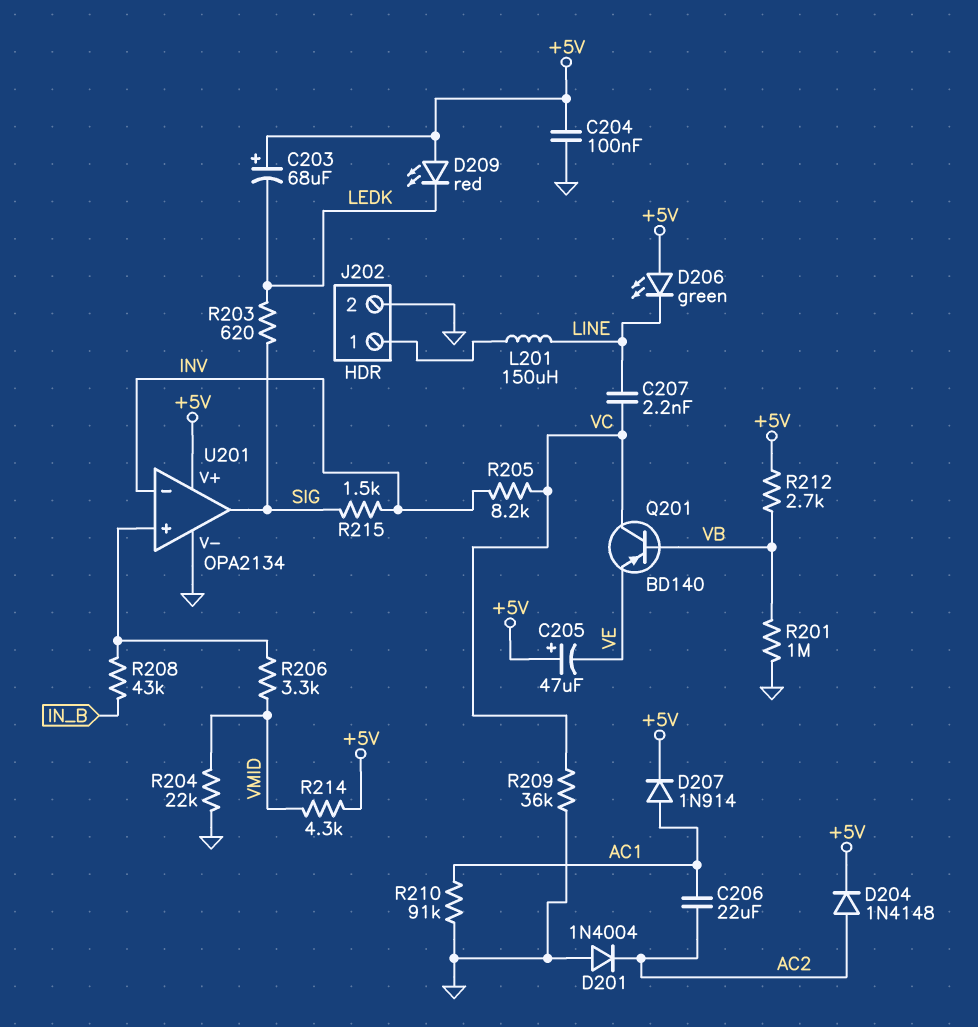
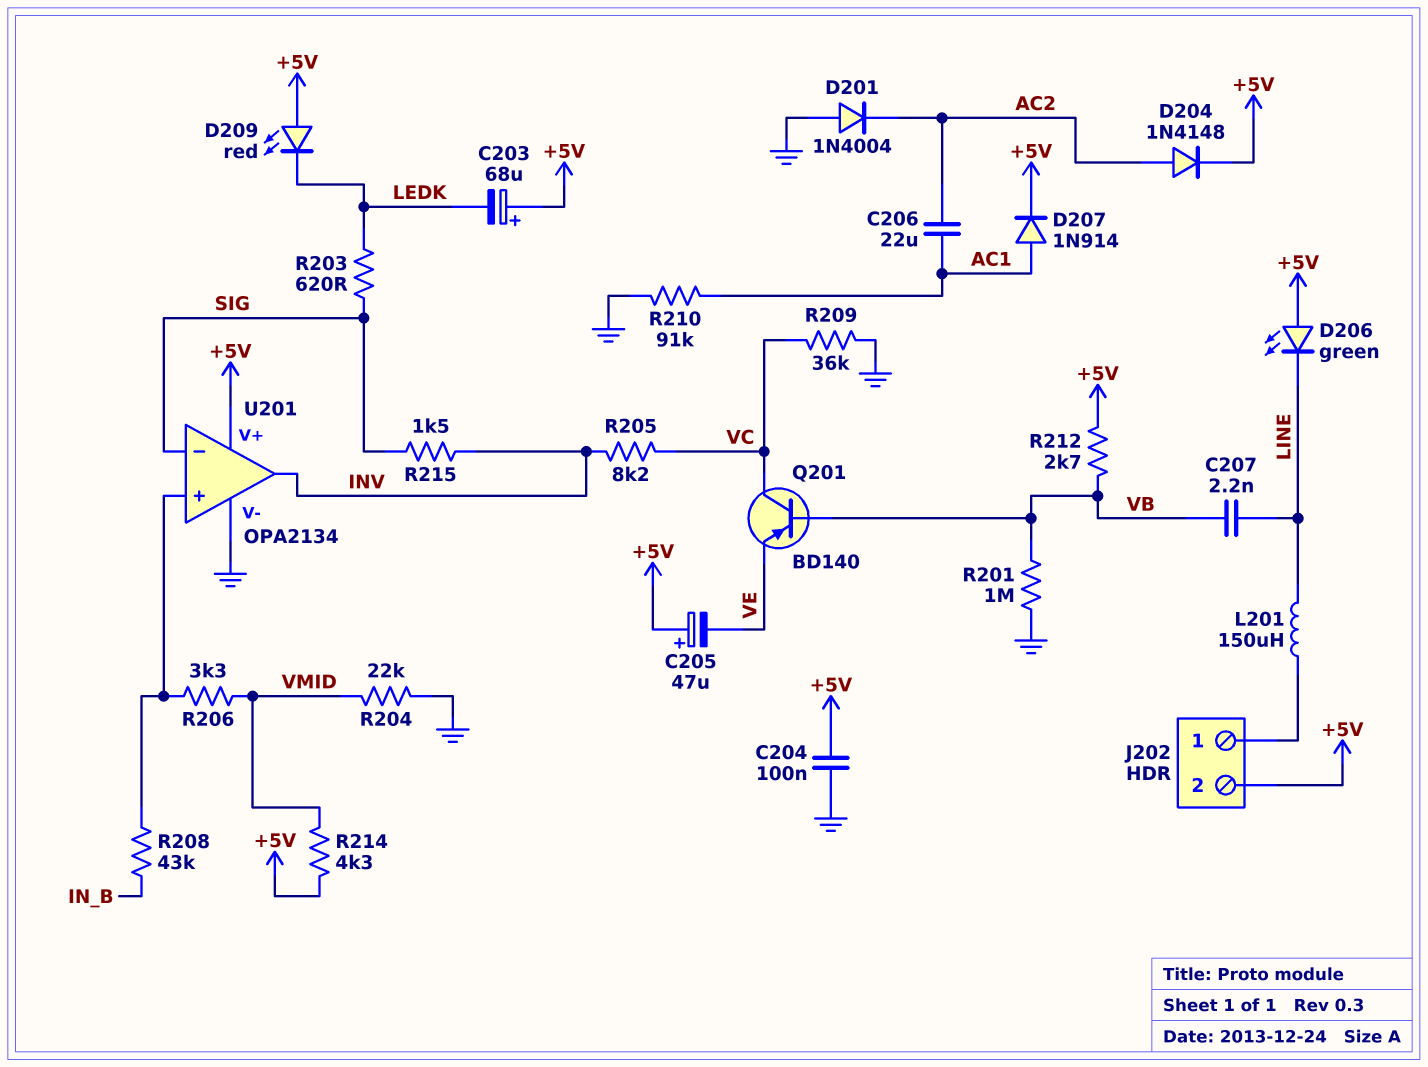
C207: 2.2nF (LINE, VC) -> 2.2nF (LINE, VB)
J202 pin 2: GND -> +5V
U201 pin in-: INV -> SIG
U201 pin out: SIG -> INV

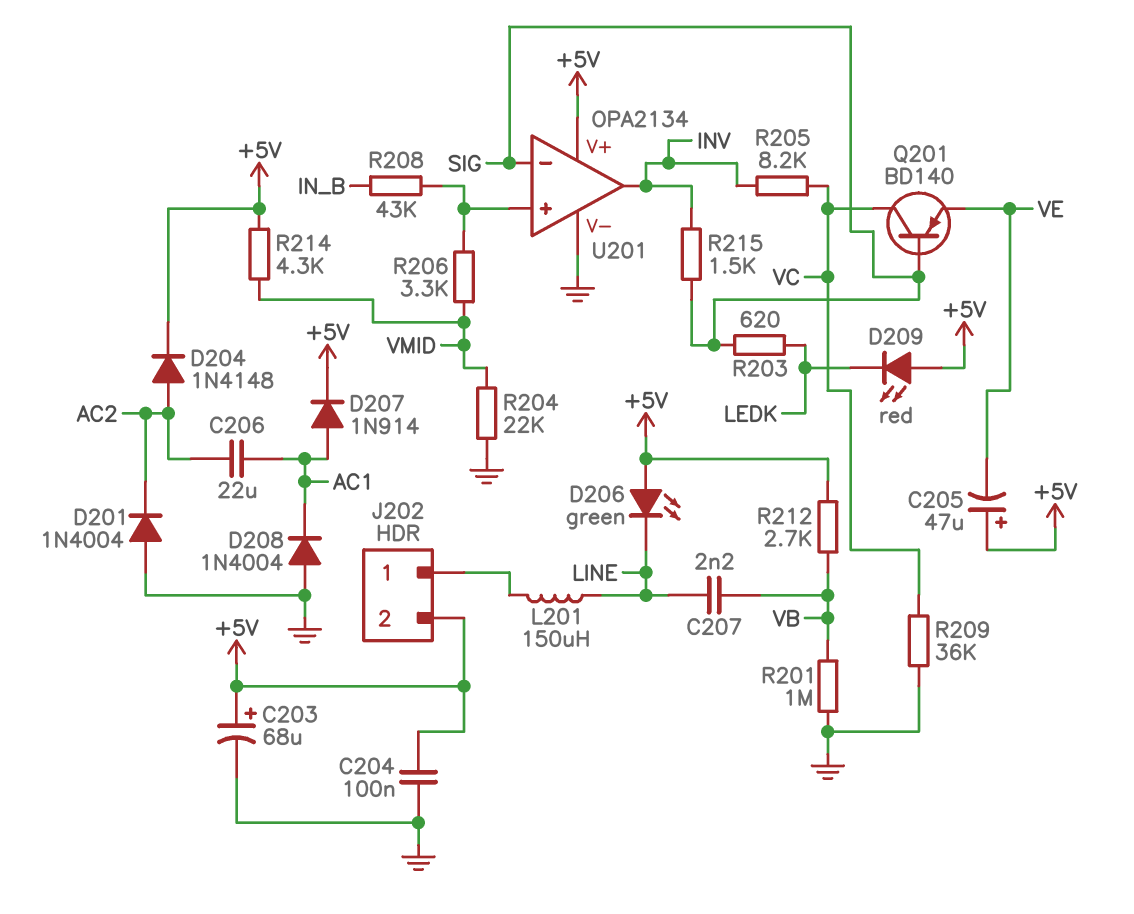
C203: 68uF (plus +5V, minus LEDK) -> 68uF (plus +5V, minus GND)
D208: none -> diode 1N4004 (A GND, K AC1)
Q201: PNP BD140 (B VB, C VC, E VE) -> PNP BD140 (B SIG, C VC, E VE)
R210: 91k (AC1, GND) -> none

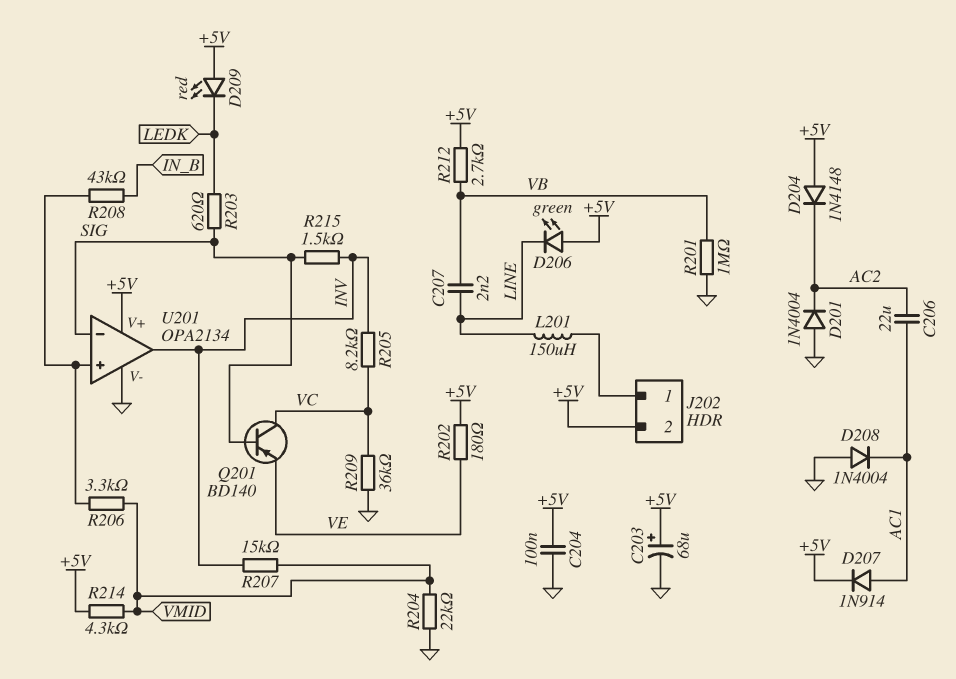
C205: 47uF (plus +5V, minus VE) -> none
D204: diode 1N4148 (A AC2, K +5V) -> diode 1N4148 (A +5V, K AC2)
R202: none -> 180 (+5V, VE)
R207: none -> 15k (INV, VMID)

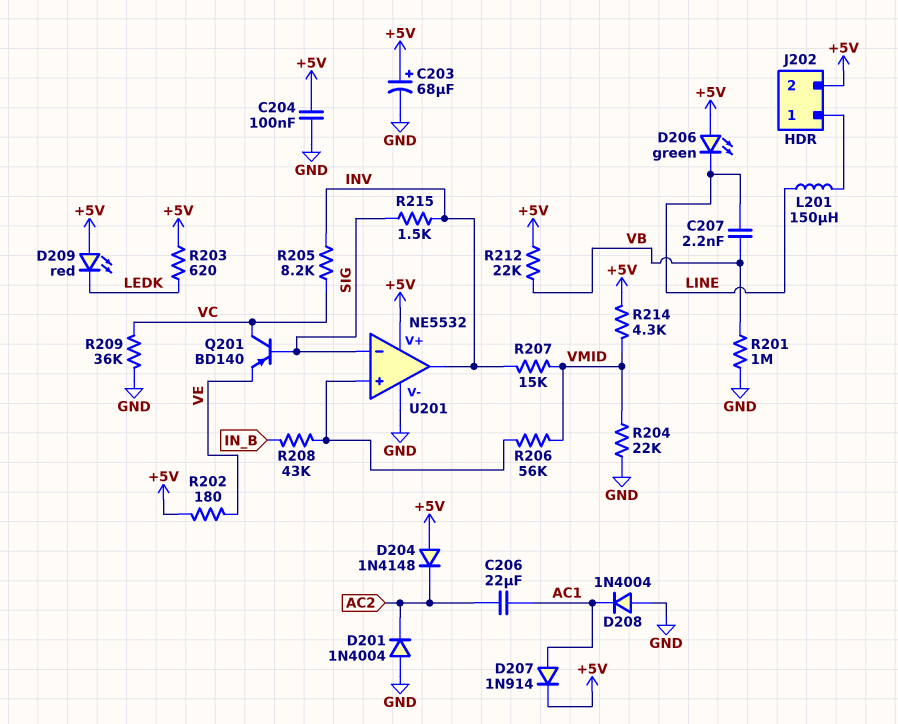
R203: 620 (LEDK, SIG) -> 620 (+5V, LEDK)
R206: 3.3k (U201/in+, VMID) -> 56k (U201/in+, VMID)
R212: 2.7k (+5V, VB) -> 22k (+5V, VB)
U201: OPA2134 -> NE5532

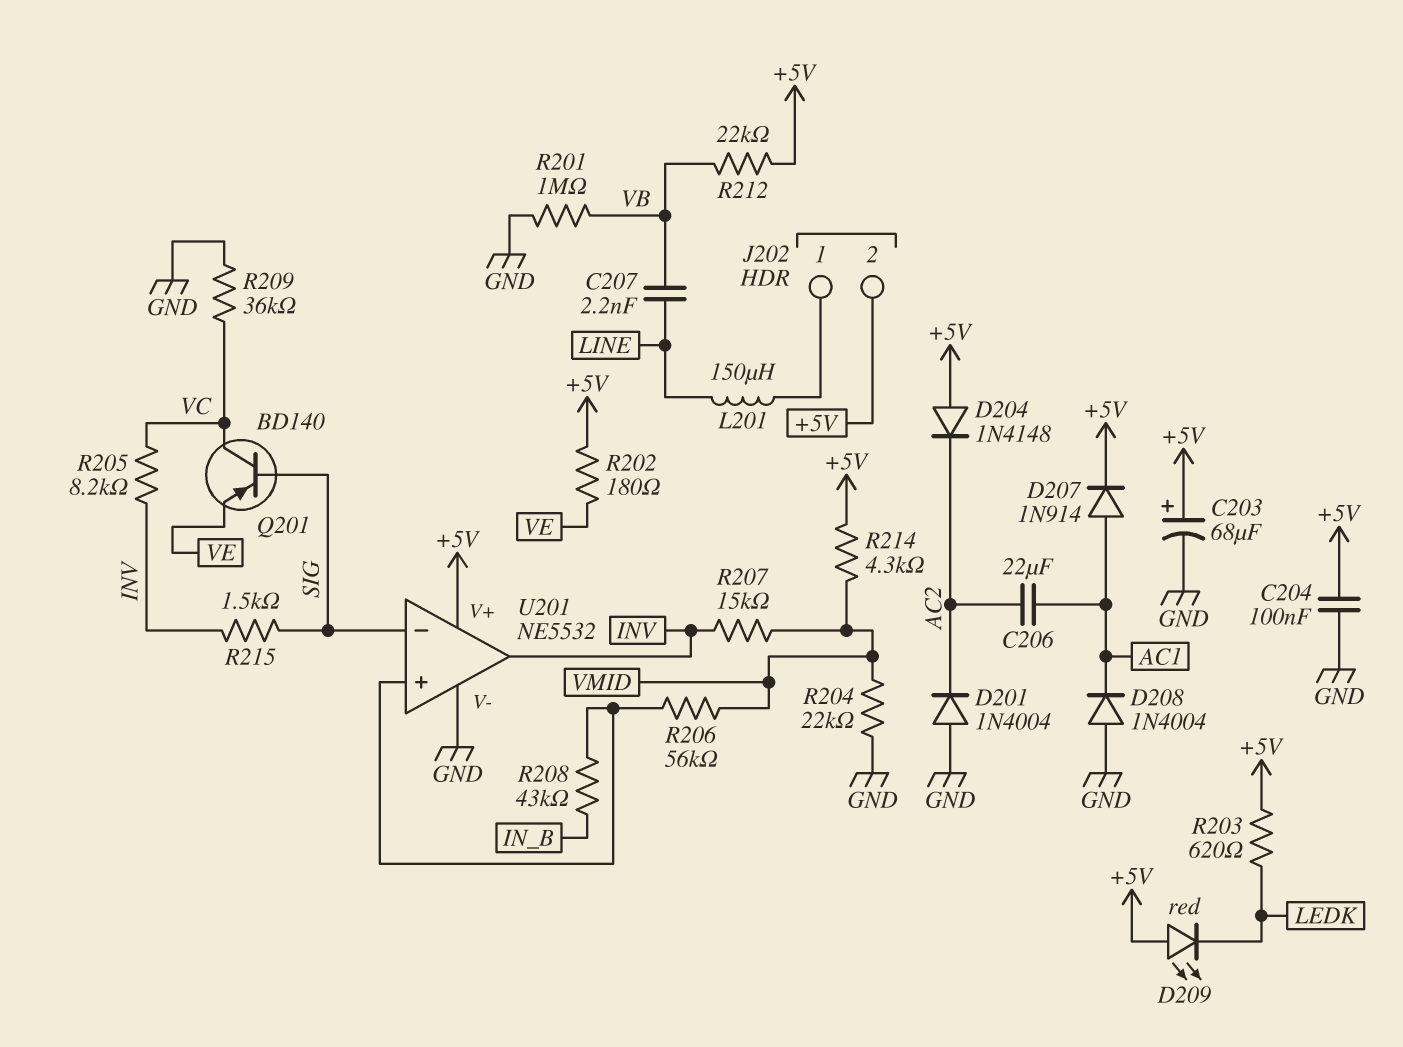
D206: LED green (A +5V, K LINE) -> none

